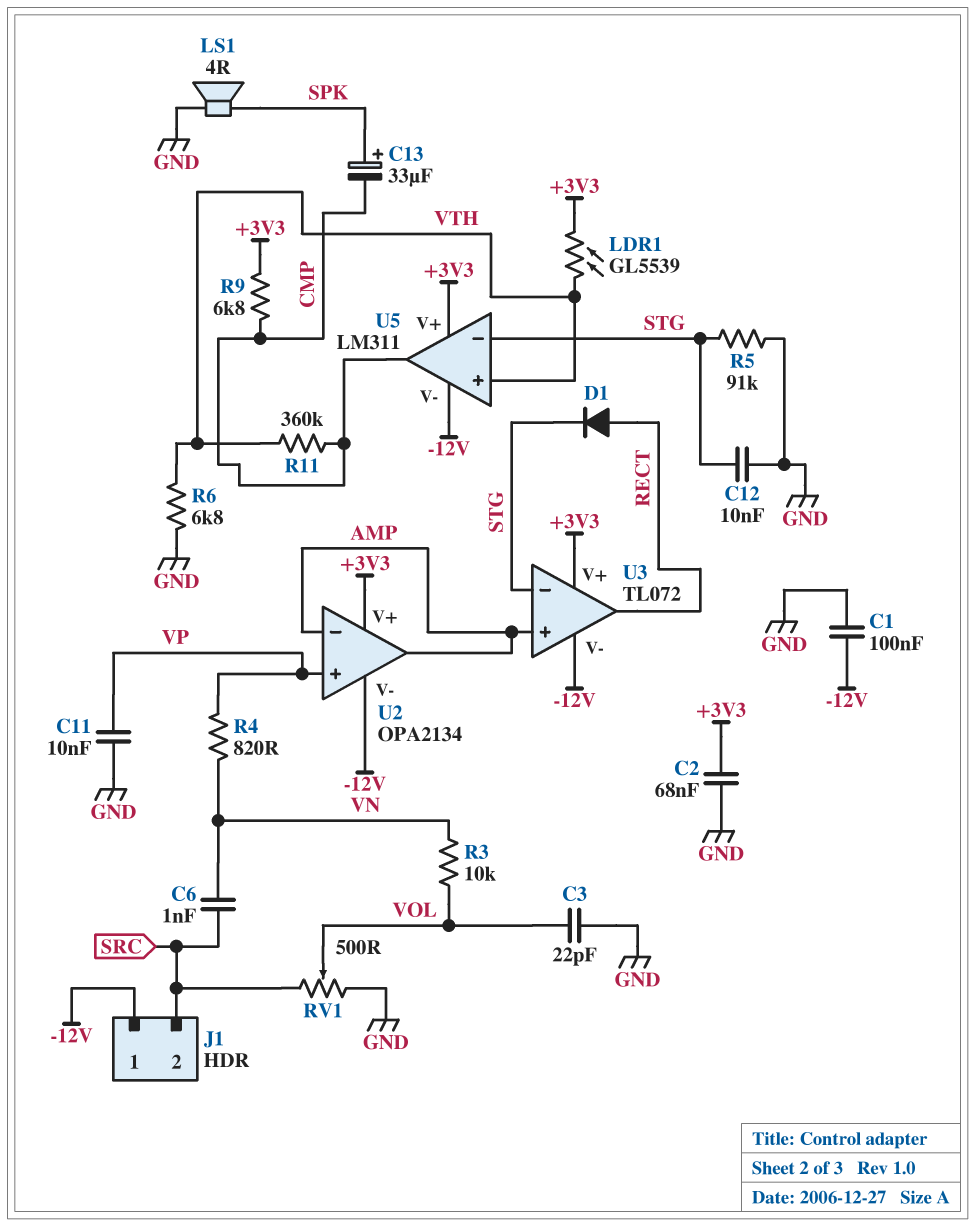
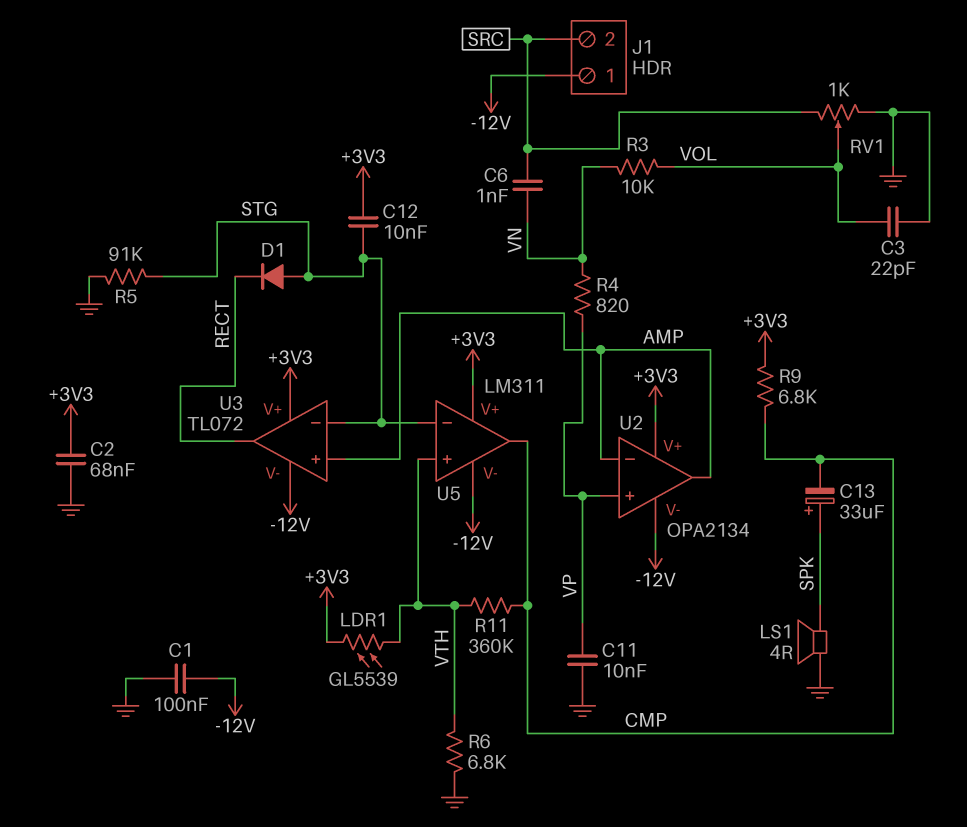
C12: 10nF (GND, STG) -> 10nF (+3V3, STG)
D1: diode (A RECT, K STG) -> diode (A STG, K RECT)
RV1: 500 (GND, SRC, wiper VOL) -> 1k (GND, SRC, wiper VOL)

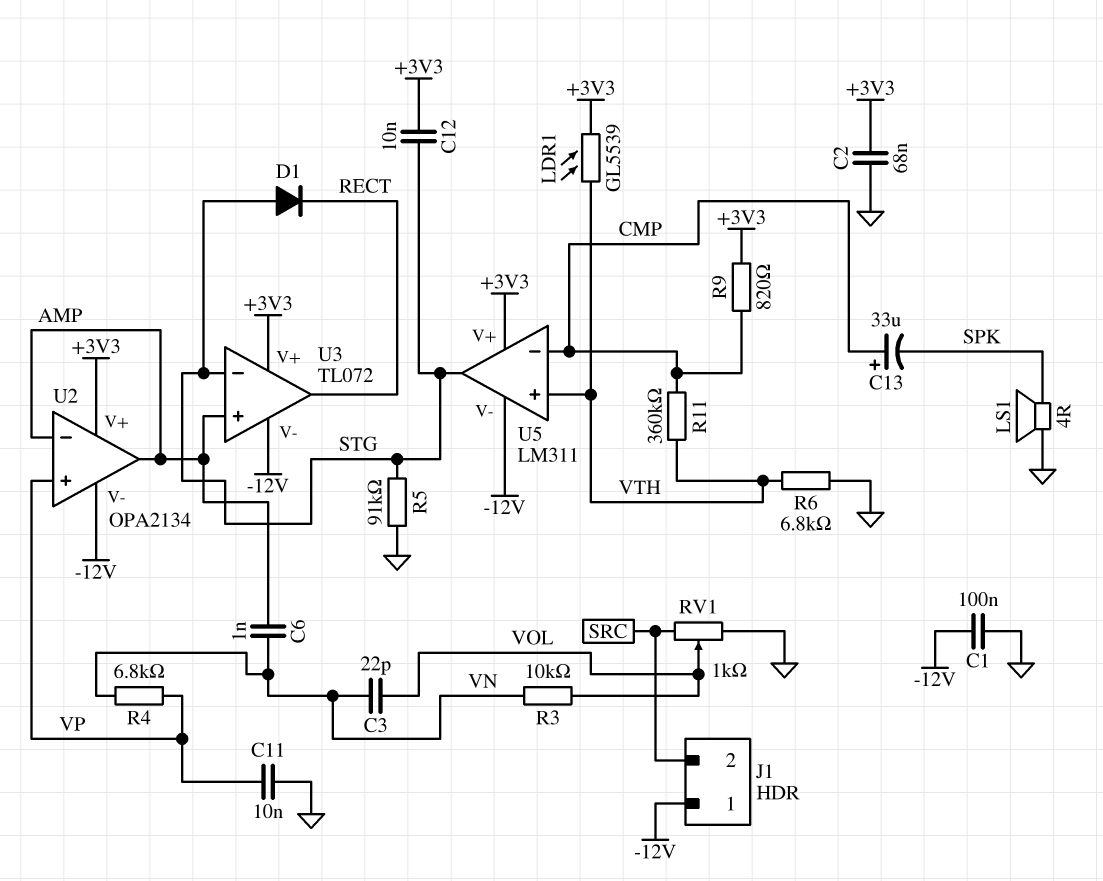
C3: 22pF (GND, VOL) -> 22pF (VN, VOL)
C6: 1nF (SRC, VN) -> 1nF (AMP, VN)
C13: 33uF (plus SPK, minus CMP) -> 33uF (plus CMP, minus SPK)
R4: 820 (VN, VP) -> 6.8k (VN, VP)
R9: 6.8k (+3V3, CMP) -> 820 (+3V3, CMP)
U5 pin in-: STG -> CMP
U5 pin out: CMP -> STG

